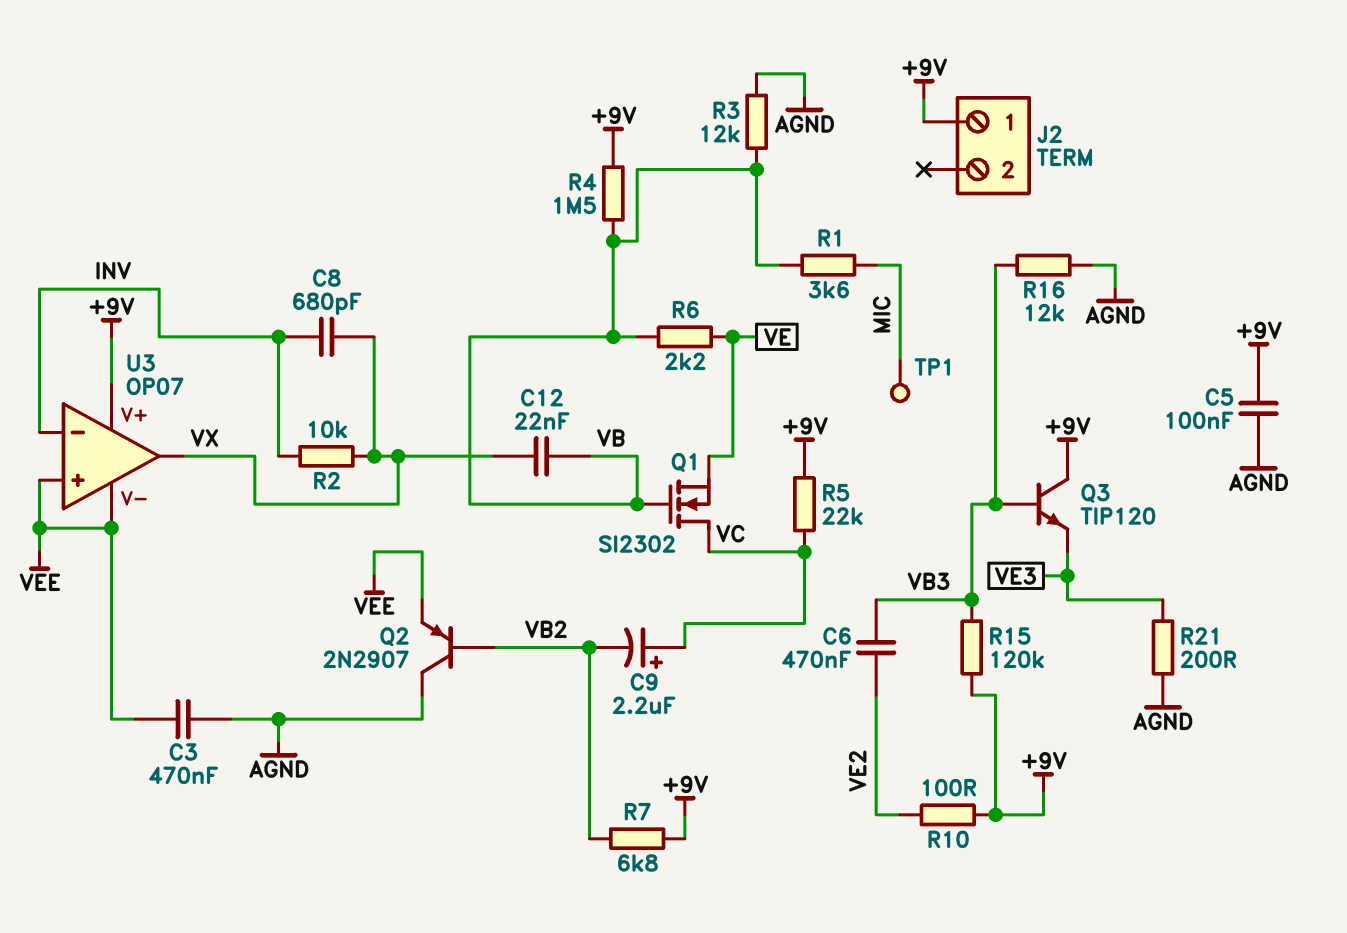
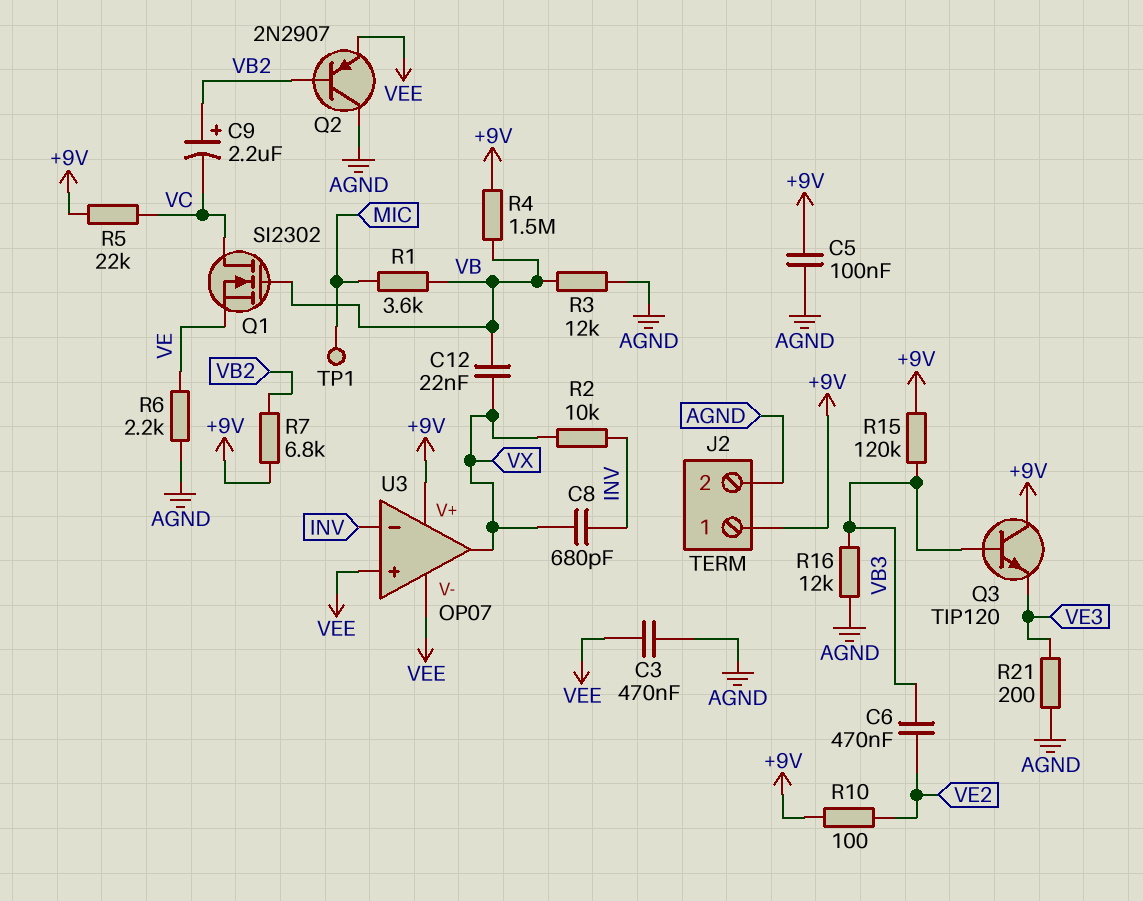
C9: 2.2uF (plus VC, minus VB2) -> 2.2uF (plus VB2, minus VC)
J2 pin 2: none -> AGND
R6: 2.2k (VB, VE) -> 2.2k (AGND, VE)

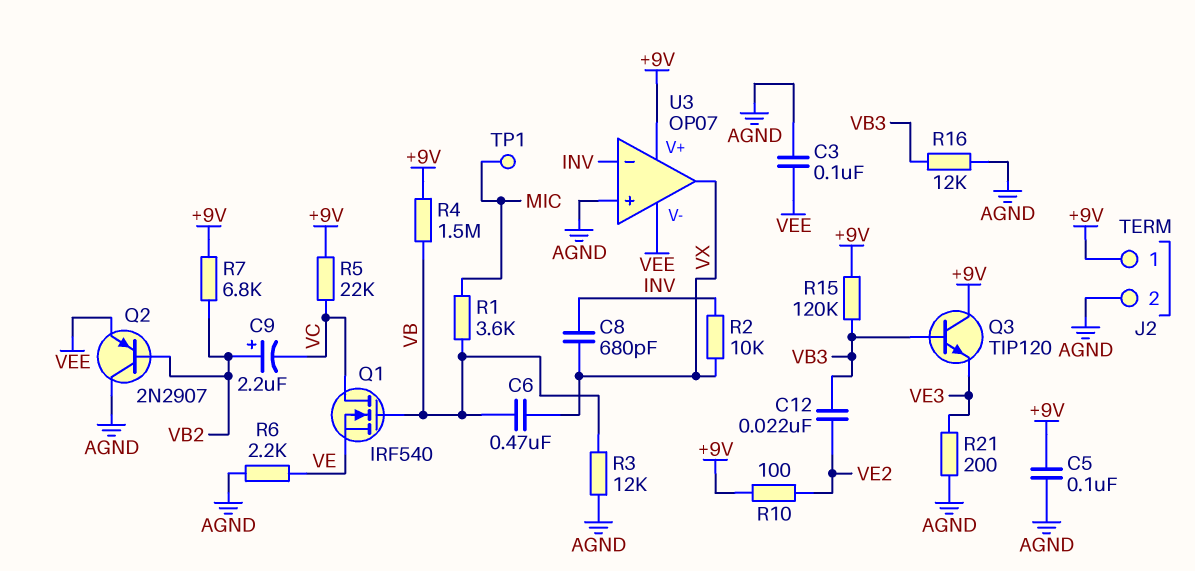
C3: 470nF (AGND, VEE) -> 100nF (AGND, VEE)
C6: 470nF (VB3, VE2) -> 470nF (VB, VX)
C12: 22nF (VB, VX) -> 22nF (VB3, VE2)
Q1: NMOS SI2302 (G VB, D VC, S VE) -> NMOS IRF540 (G VB, D VC, S VE)
U3 pin in+: VEE -> AGND

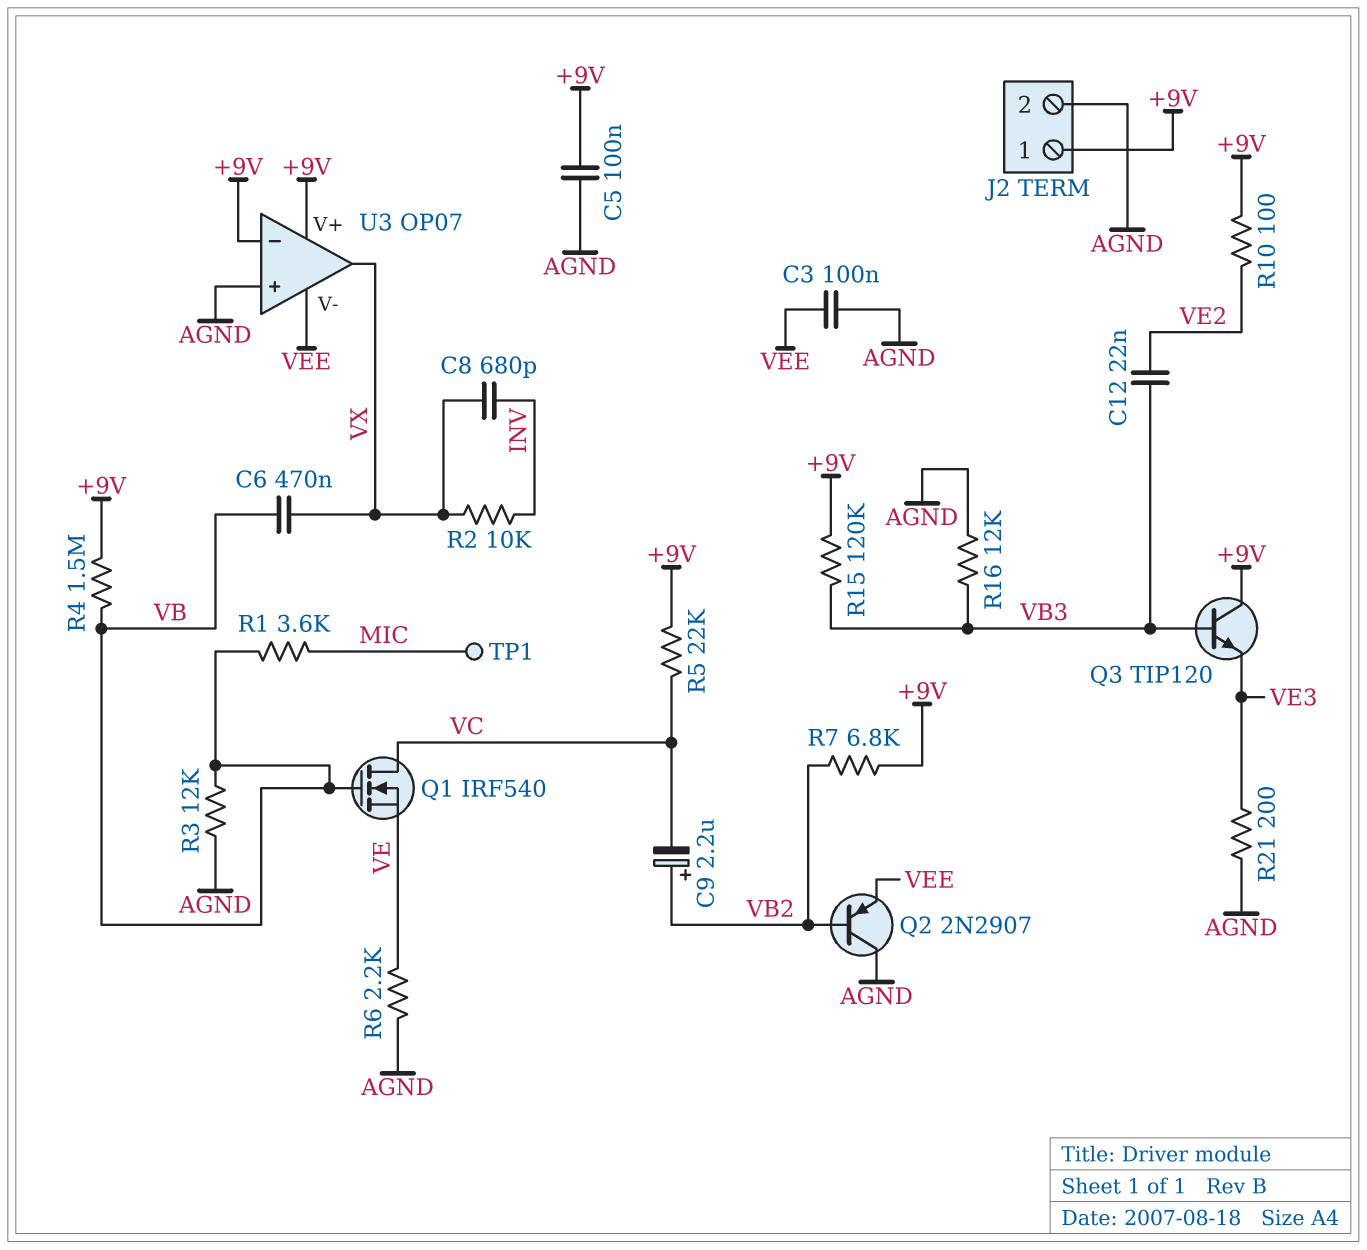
U3 pin in-: INV -> +9V

